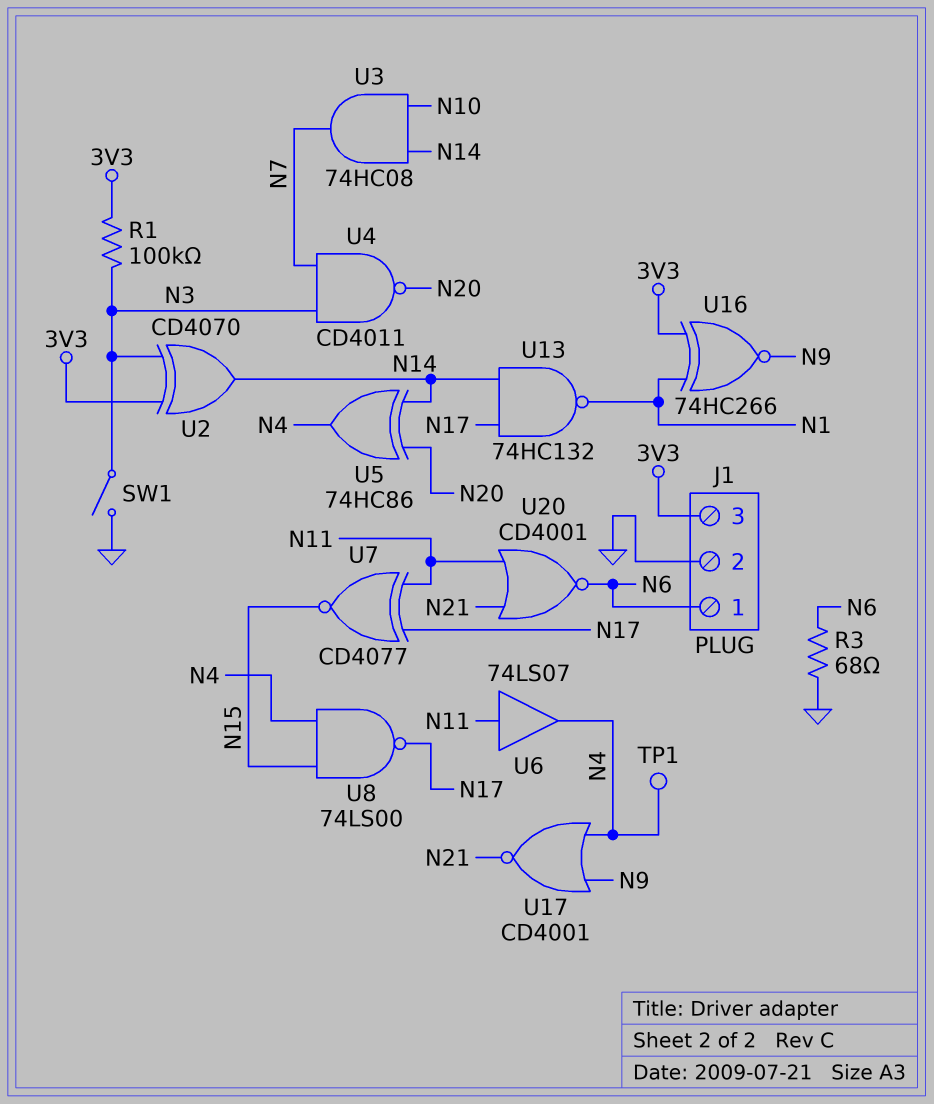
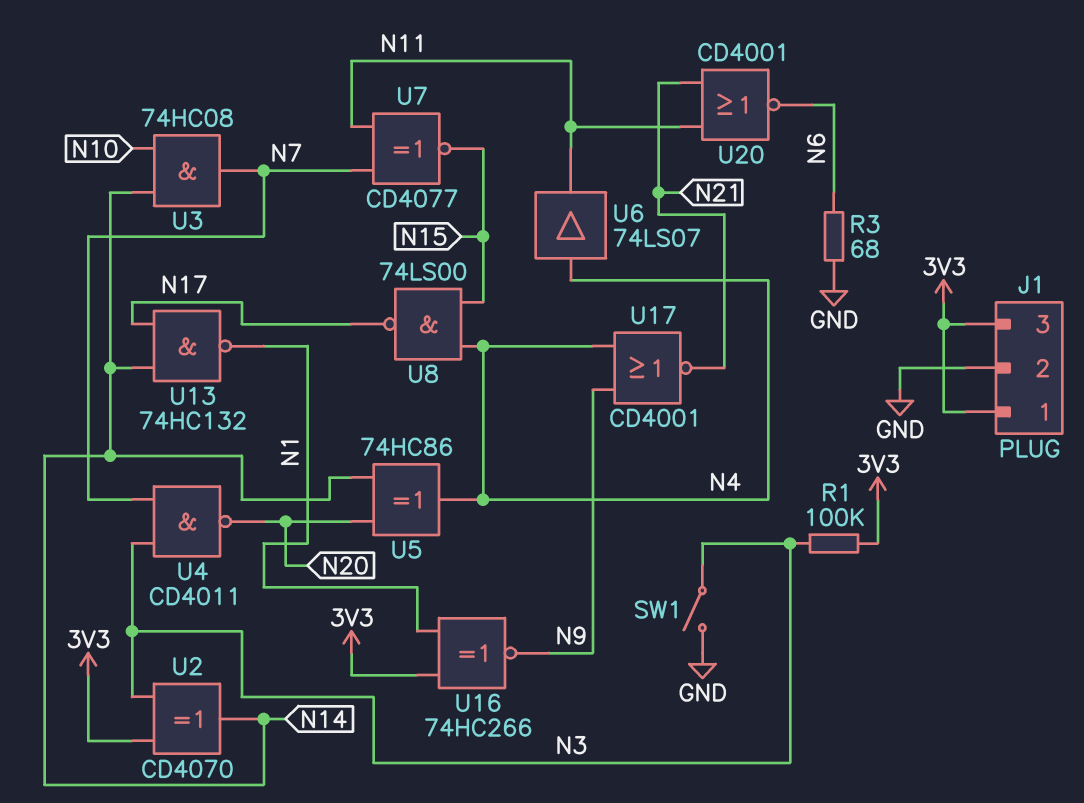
J1 pin 1: N6 -> 3V3
TP1: test point (N4) -> none
U6: buffer 74LS07 (in N11, out N4) -> buffer 74LS07 (in N4, out N11)
U7: XNOR CD4077 (in N11, in N17, out N15) -> XNOR CD4077 (in N7, in N11, out N15)

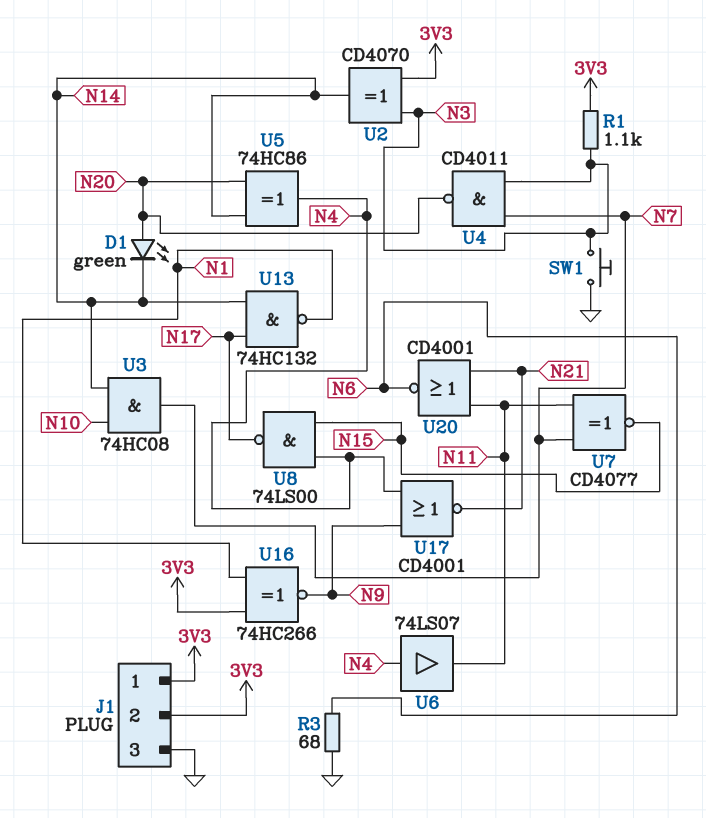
D1: none -> LED green (A N20, K N14)
J1 pin 2: GND -> 3V3
J1 pin 3: 3V3 -> GND
R1: 100k (3V3, N3) -> 1.1k (3V3, N3)
SW1: switch (GND, N3) -> button (GND, N3)

